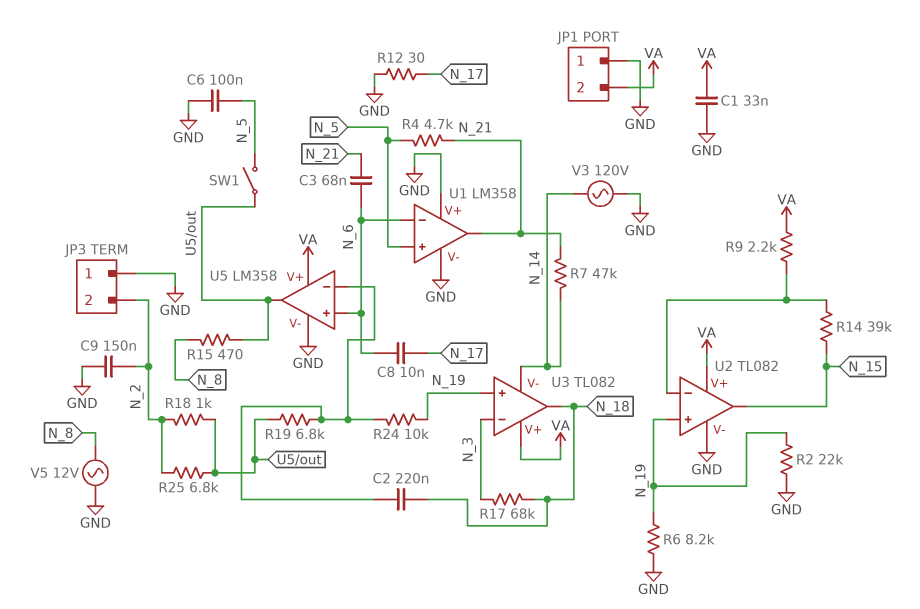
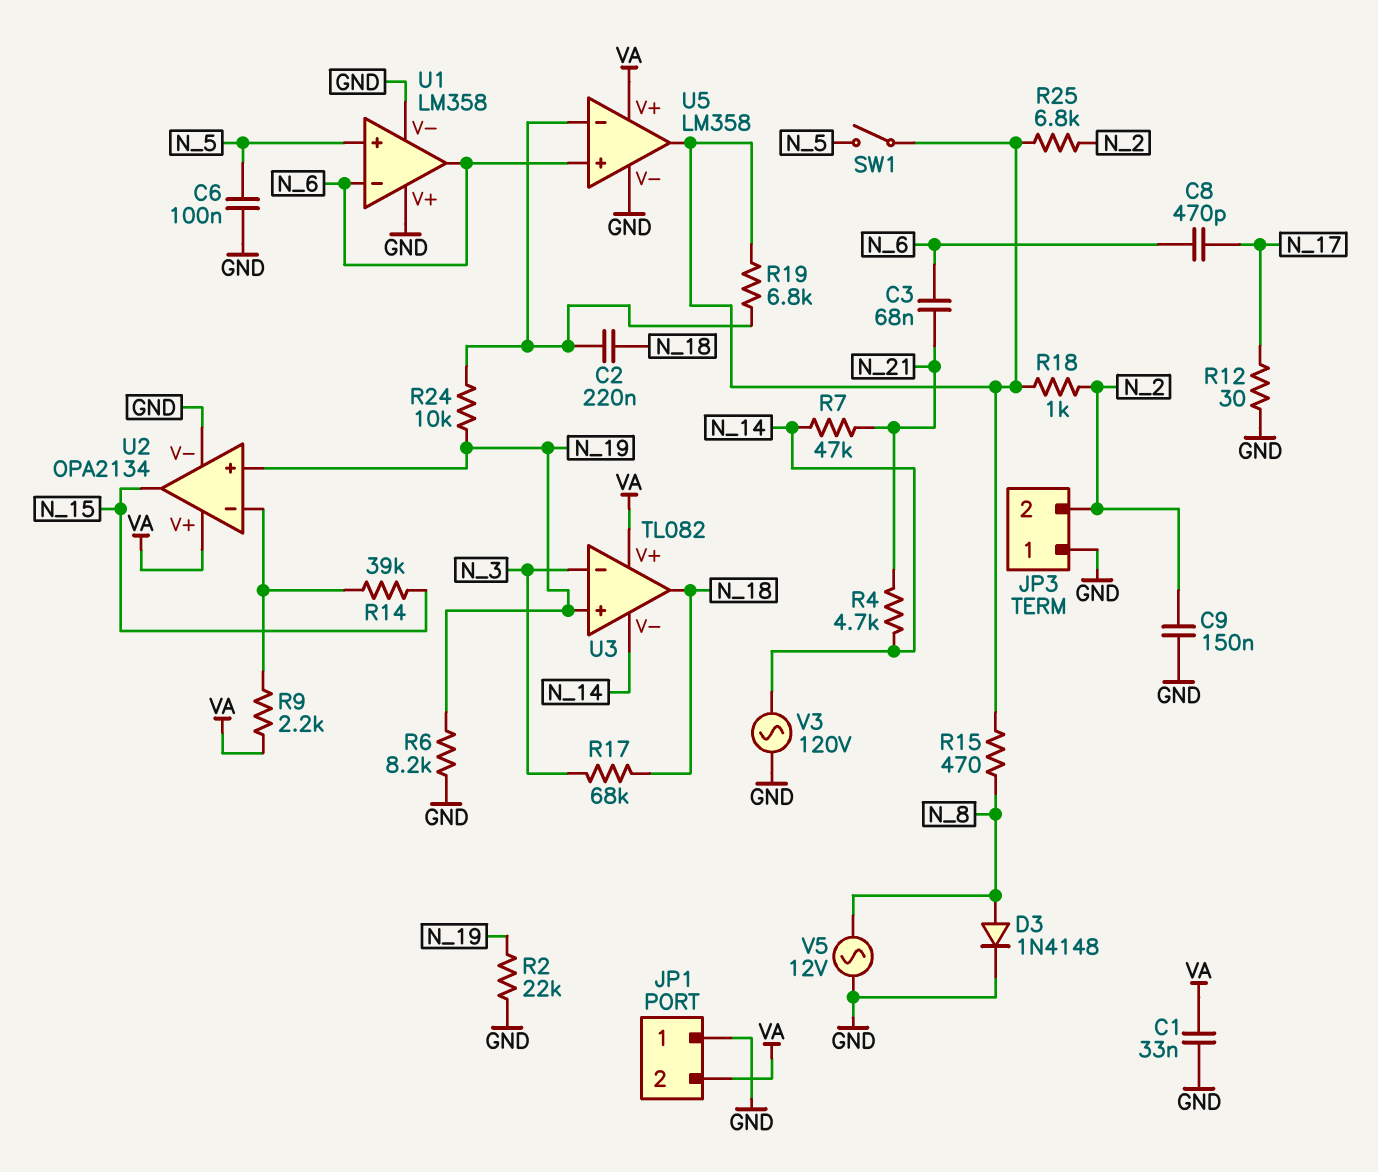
C8: 10nF (N_6, N_17) -> 470pF (N_6, N_17)
D3: none -> diode 1N4148 (A N_8, K GND)
R4: 4.7k (N_5, N_21) -> 4.7k (N_14, N_21)
U1 pin out: N_21 -> N_6
U2: TL082 -> OPA2134

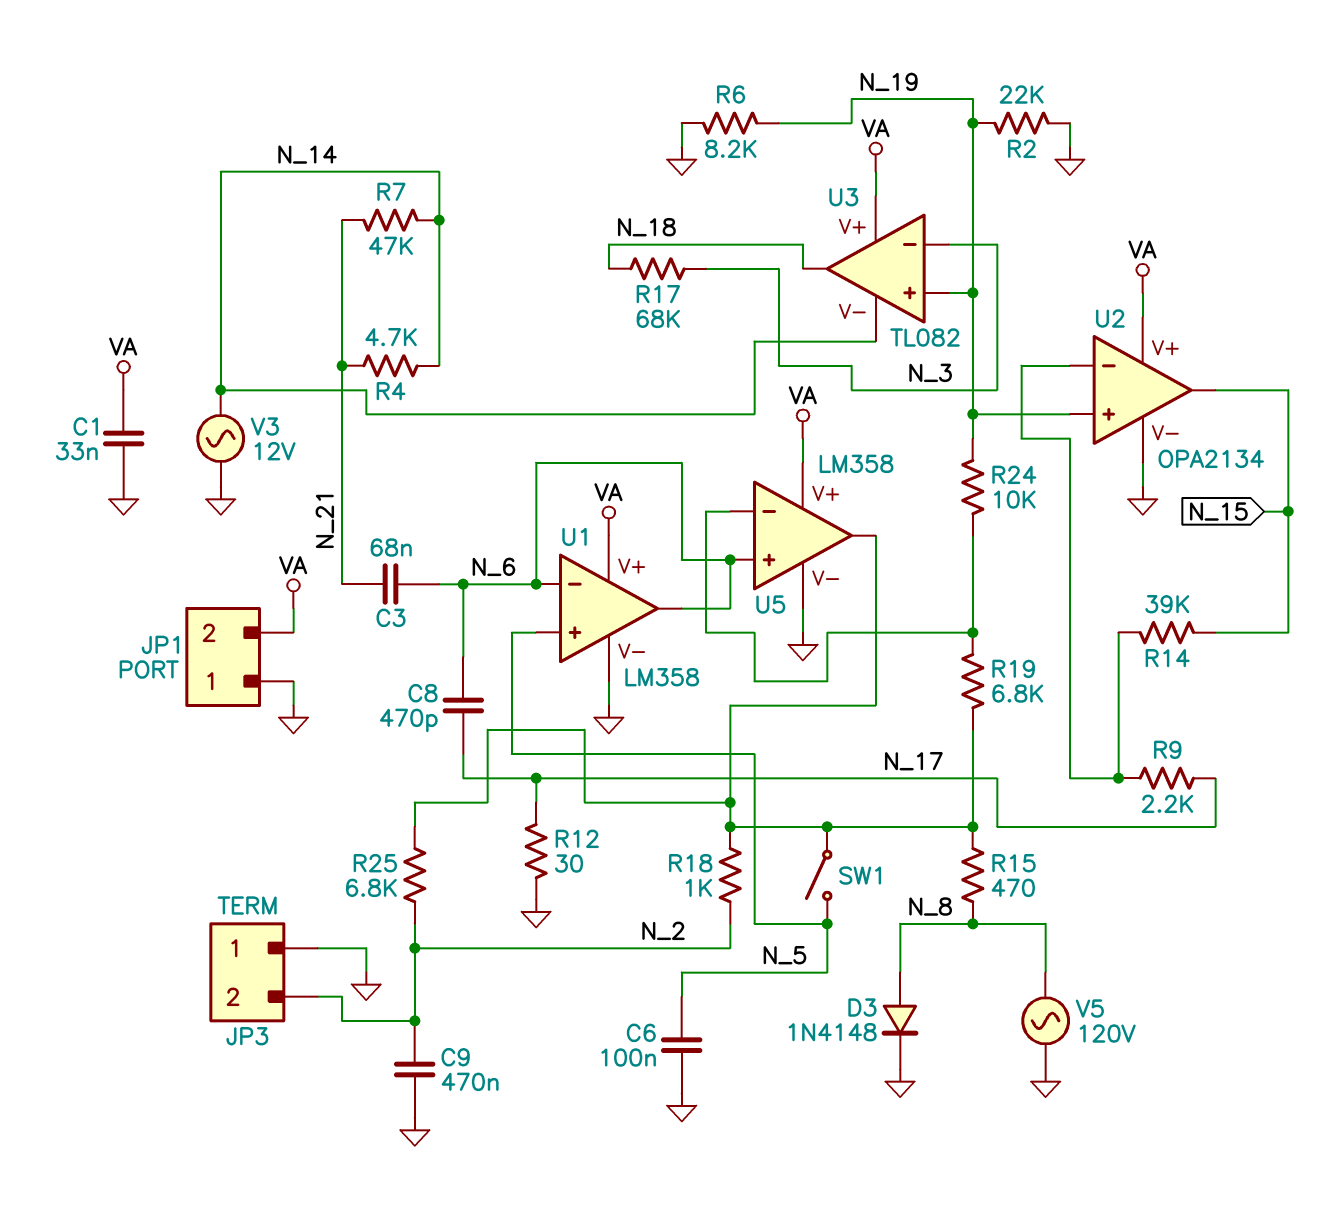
C2: 220nF (N_18, U5/in-) -> none
C9: 150nF (GND, N_2) -> 470nF (GND, N_2)
R9: 2.2k (U2/in-, VA) -> 2.2k (N_17, U2/in-)
U1 pin V+: GND -> VA
V3: AC 120V (GND, N_14) -> AC 12V (GND, N_14)
V5: AC 12V (GND, N_8) -> AC 120V (GND, N_8)

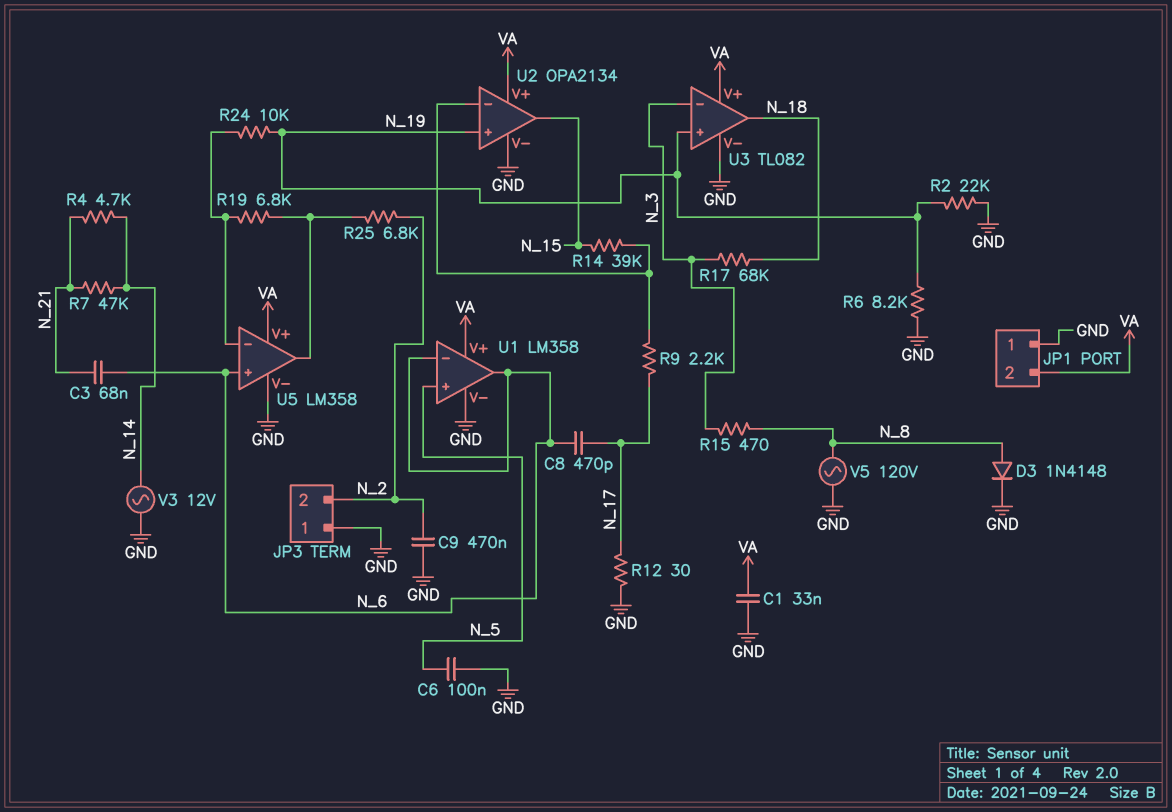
R15: 470 (N_8, U5/out) -> 470 (N_3, N_8)
R18: 1k (N_2, U5/out) -> none
SW1: switch (N_5, U5/out) -> none
U3 pin V-: N_14 -> GND

